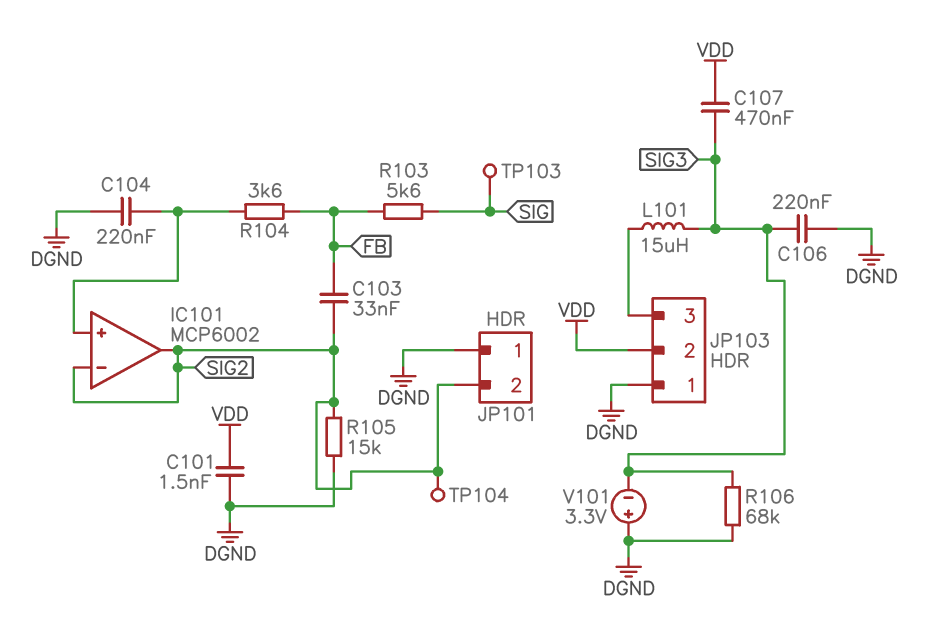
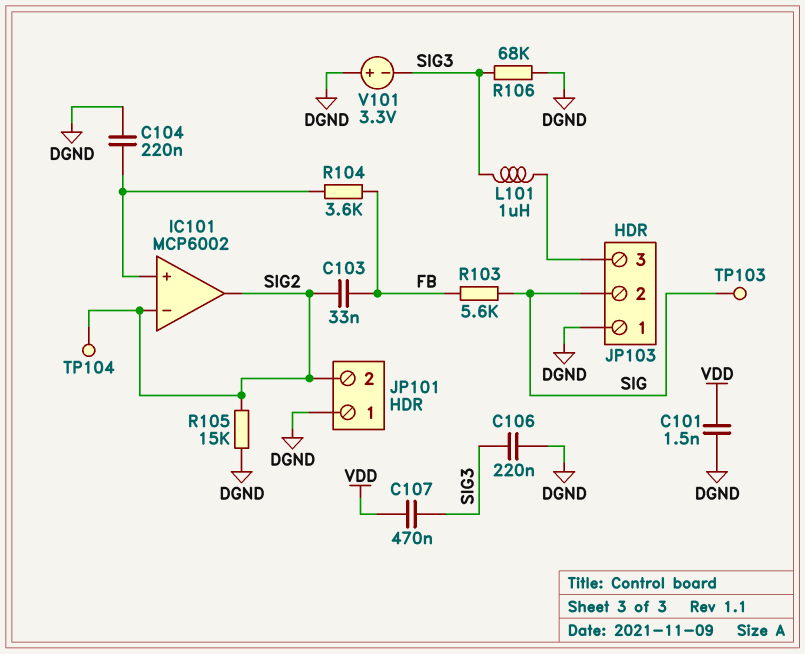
JP103 pin 2: VDD -> SIG
L101: 15uH (JP103/3, SIG3) -> 1uH (JP103/3, SIG3)

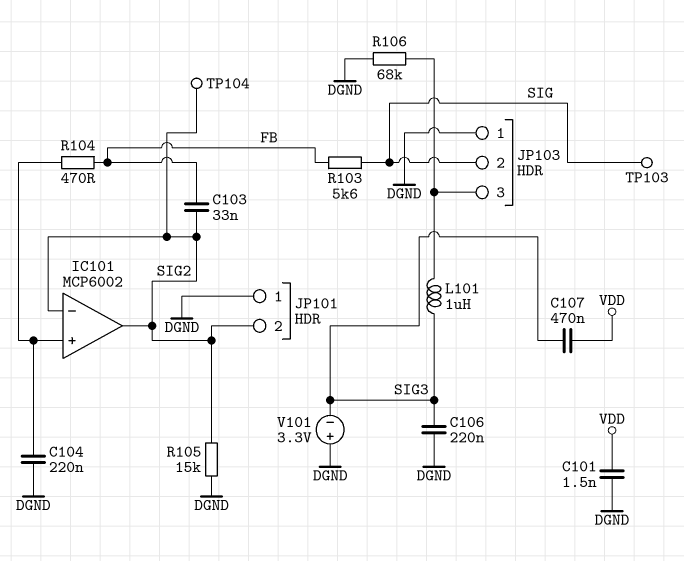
R104: 3.6k (FB, IC101/in+) -> 470 (FB, IC101/in+)
R106: 68k (DGND, SIG3) -> 68k (DGND, JP103/3)

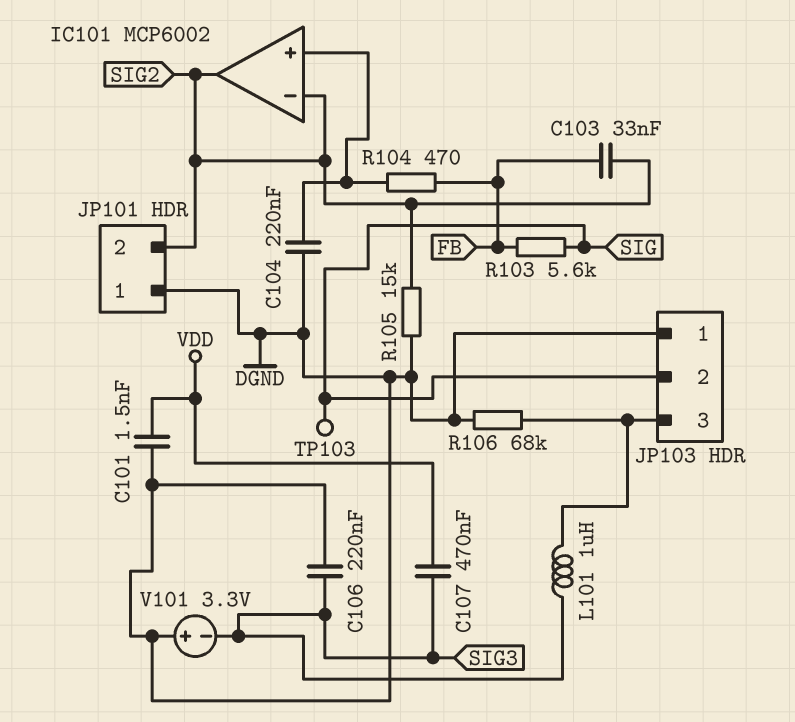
TP104: test point (SIG2) -> none

